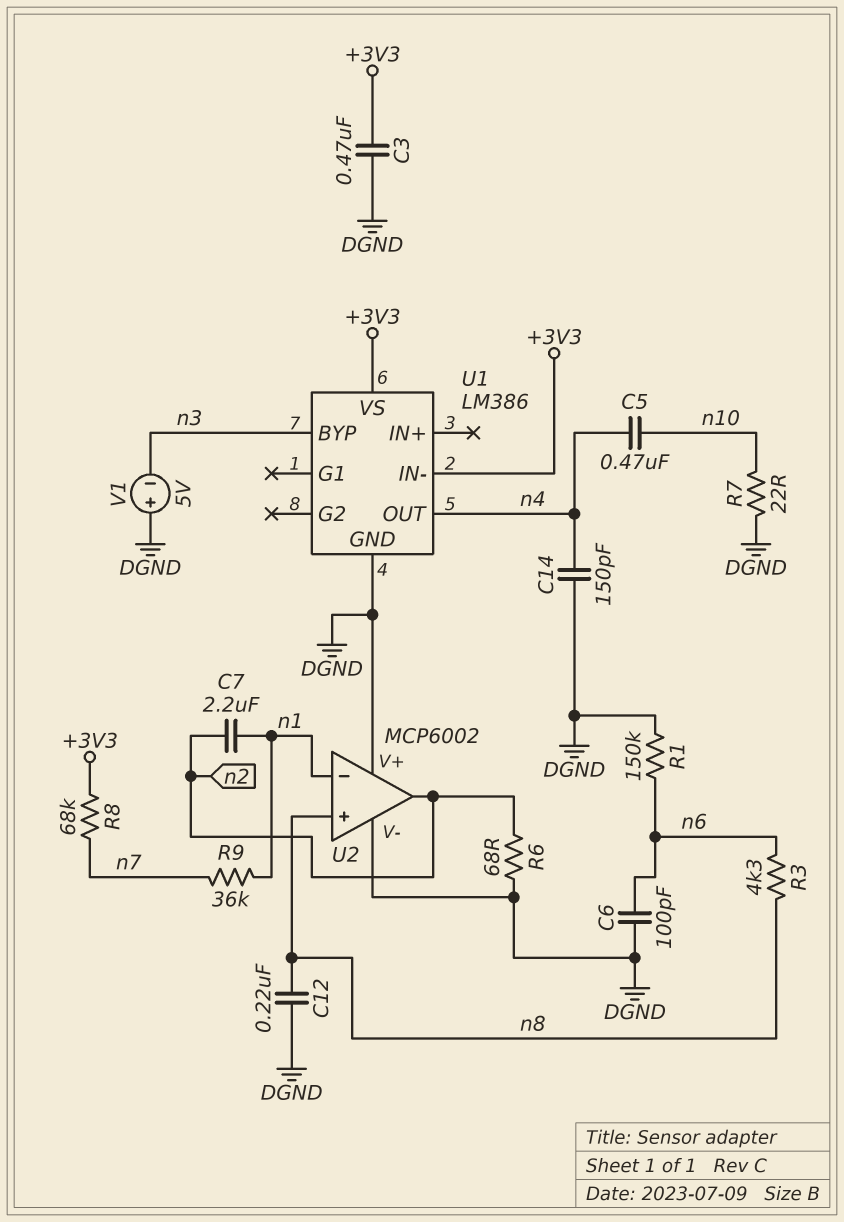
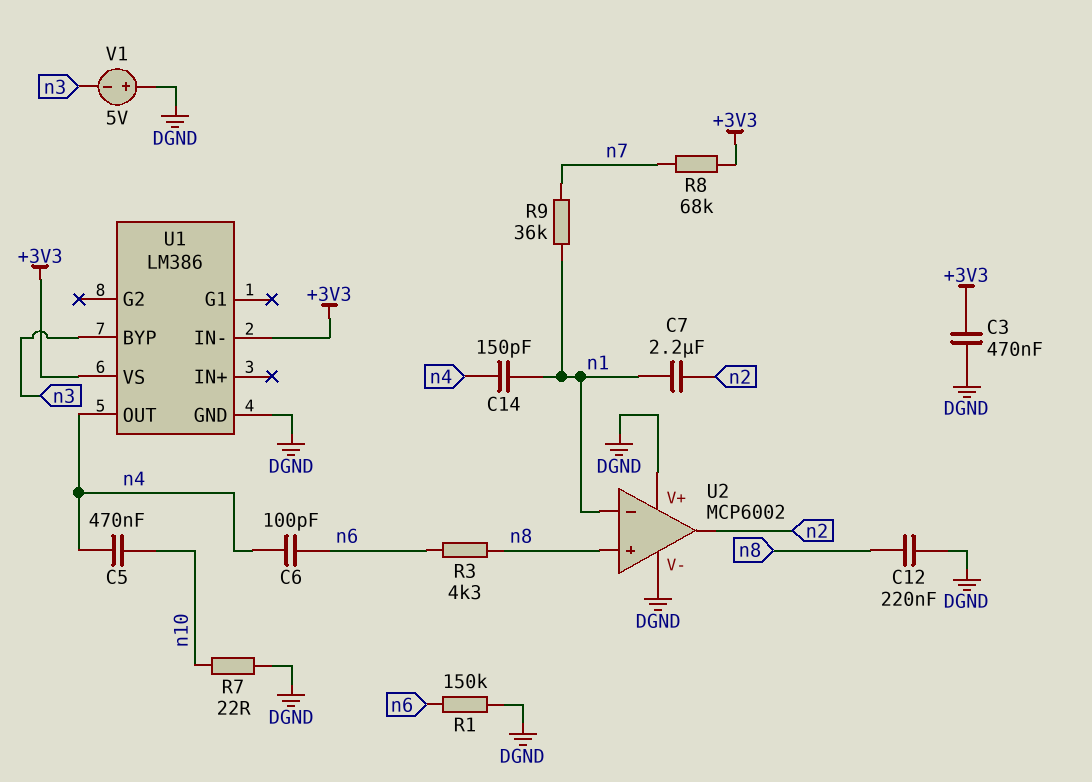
C6: 100pF (DGND, n6) -> 100pF (n4, n6)
C14: 150pF (DGND, n4) -> 150pF (n1, n4)
R6: 68 (DGND, n2) -> none

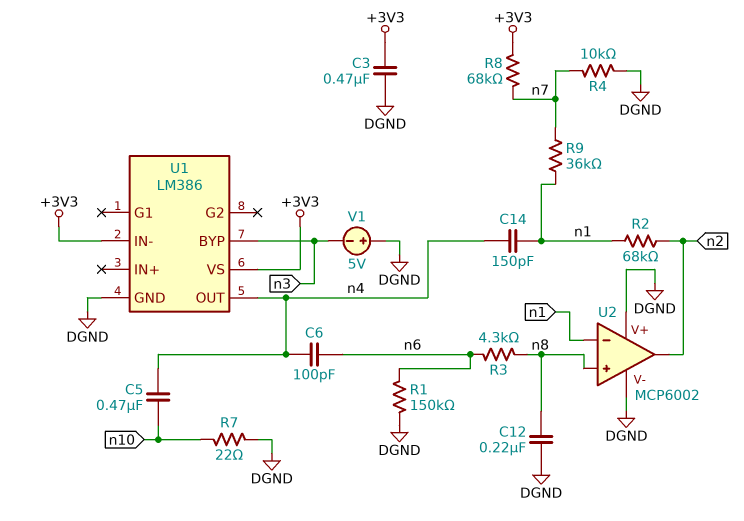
C7: 2.2uF (n1, n2) -> none
R2: none -> 68k (n1, n2)
R4: none -> 10k (DGND, n7)

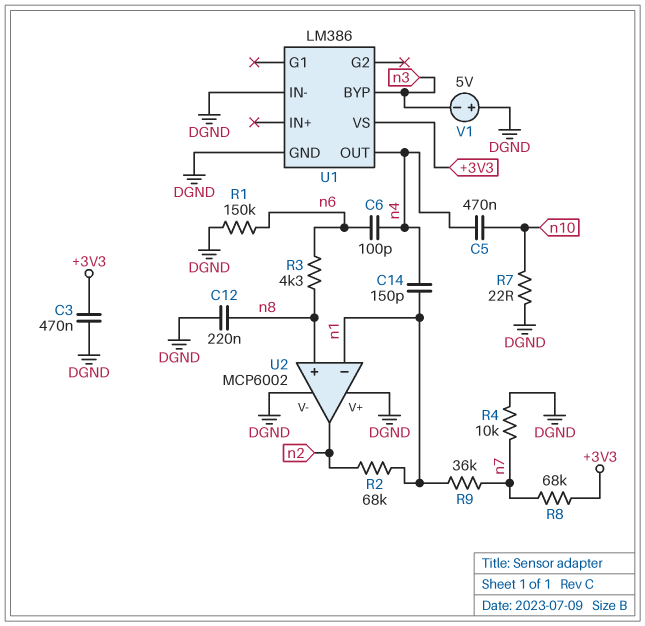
U1 pin IN-: +3V3 -> DGND

